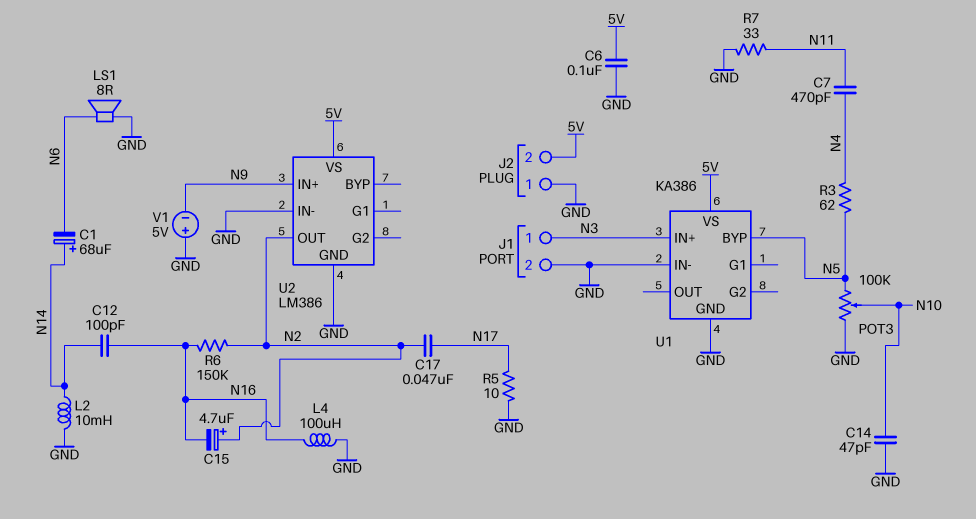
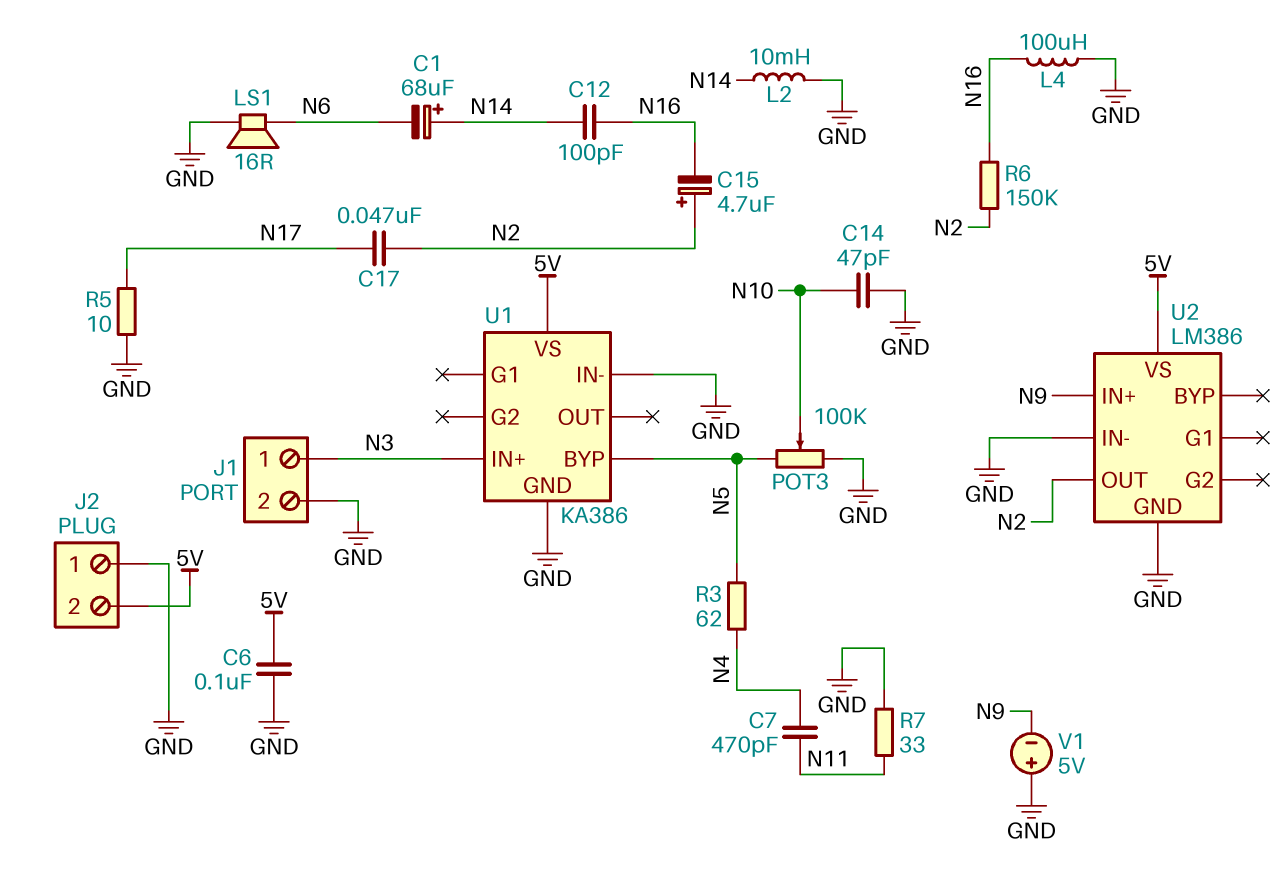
LS1: speaker 8R (GND, N6) -> speaker 16R (GND, N6)

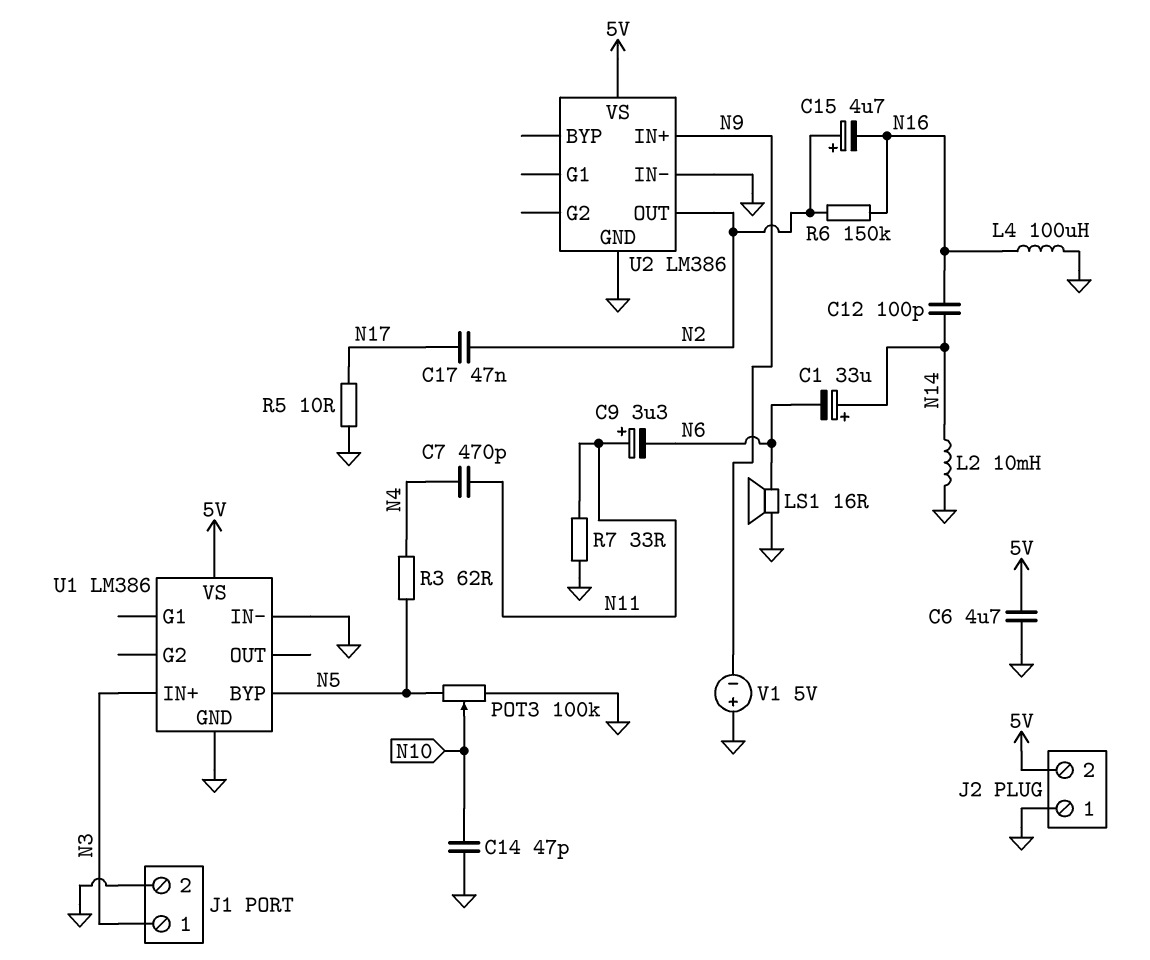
C1: 68uF (plus N14, minus N6) -> 33uF (plus N14, minus N6)
C6: 100nF (5V, GND) -> 4.7uF (5V, GND)
C9: none -> 3.3uF (plus N11, minus N6)
U1: KA386 -> LM386

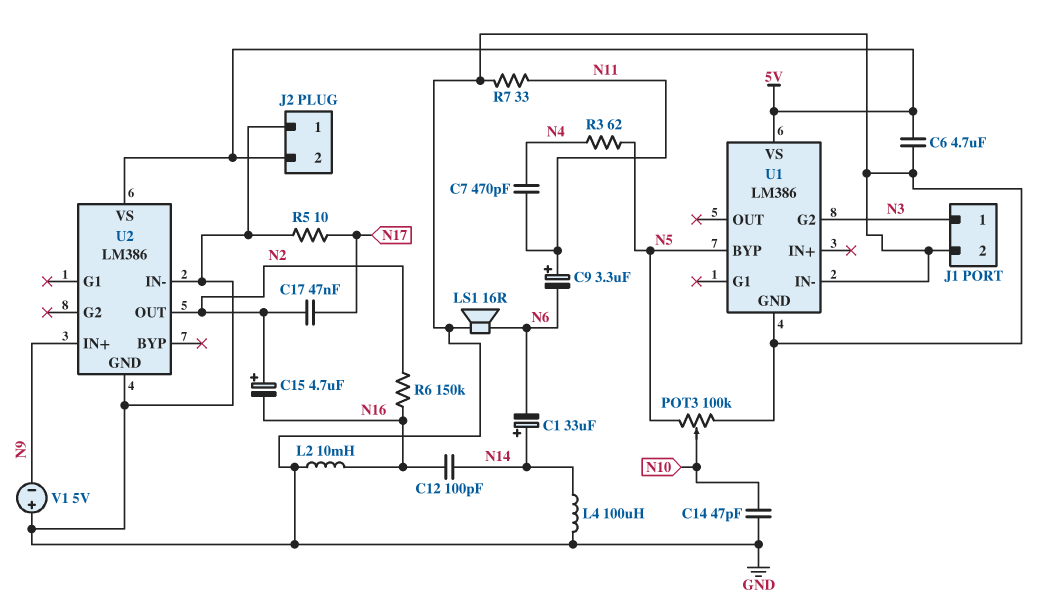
L2: 10mH (GND, N14) -> 10mH (GND, N16)
L4: 100uH (GND, N16) -> 100uH (GND, N14)
U1 pin G2: none -> N3
U1 pin IN+: N3 -> none

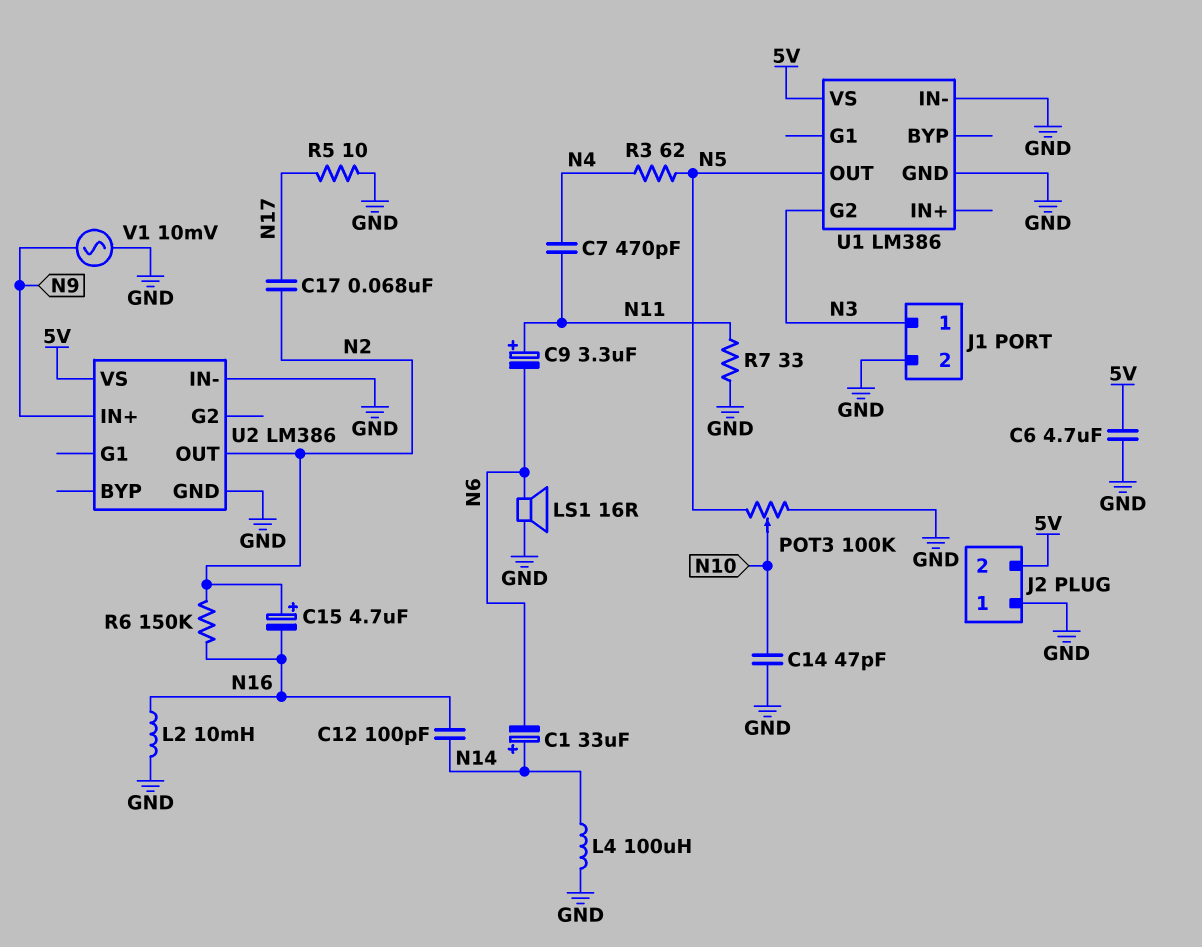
C17: 47nF (N2, N17) -> 68nF (N2, N17)
U1 pin BYP: N5 -> none
U1 pin OUT: none -> N5
V1: 5V (plus GND, minus N9) -> AC 10mV (GND, N9)

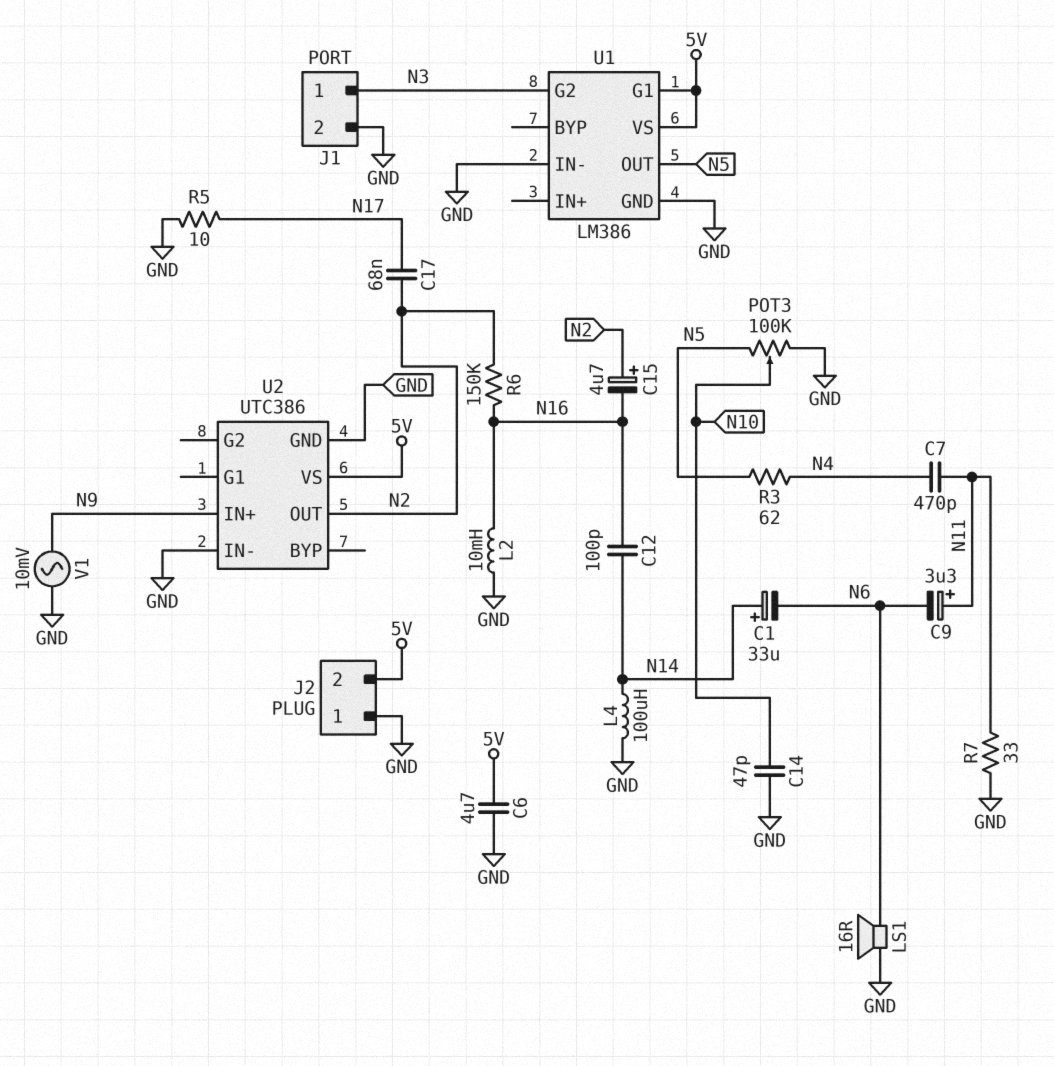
U1 pin G1: none -> 5V
U2: LM386 -> UTC386

